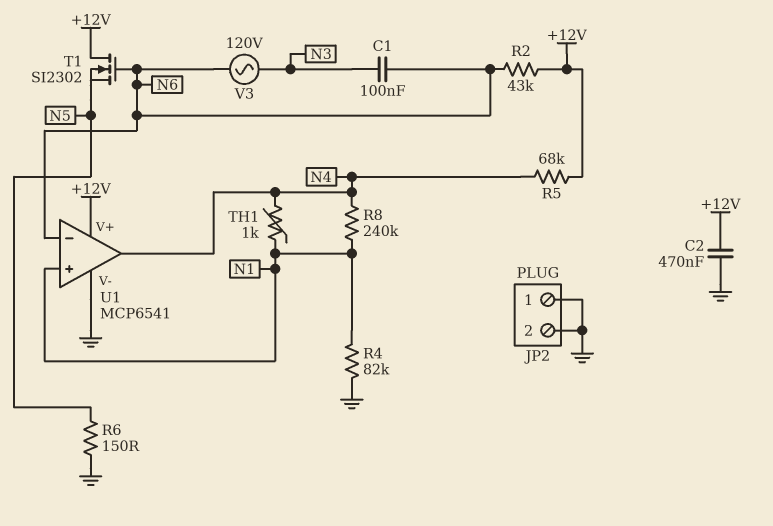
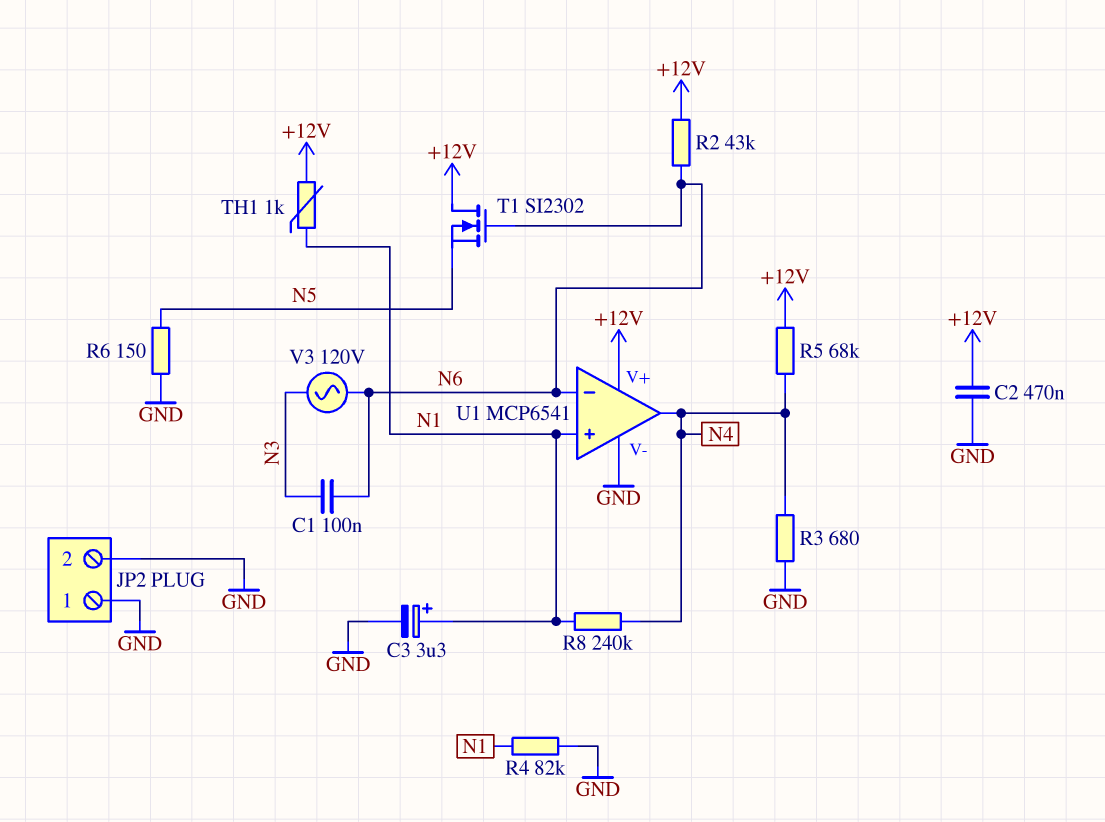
C3: none -> 3.3uF (plus N1, minus GND)
R3: none -> 680 (GND, N4)
TH1: 1k (N1, N4) -> 1k (+12V, N1)

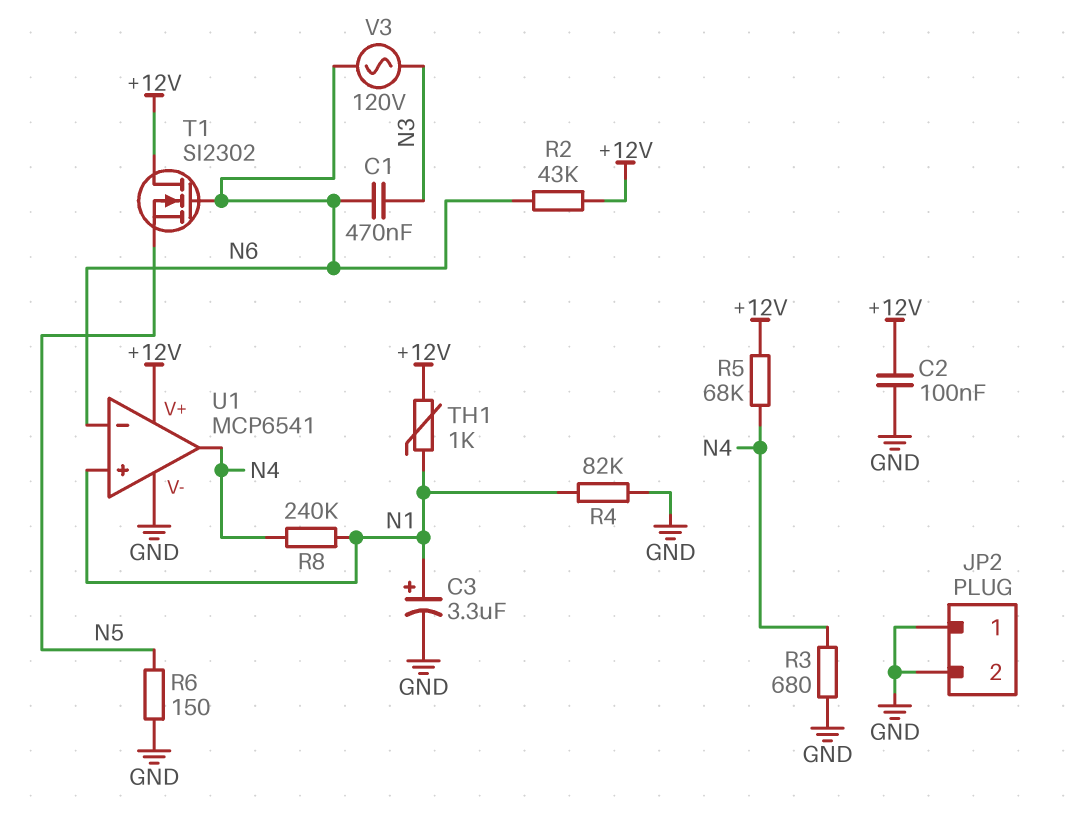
C1: 100nF (N3, N6) -> 470nF (N3, N6)
C2: 470nF (+12V, GND) -> 100nF (+12V, GND)

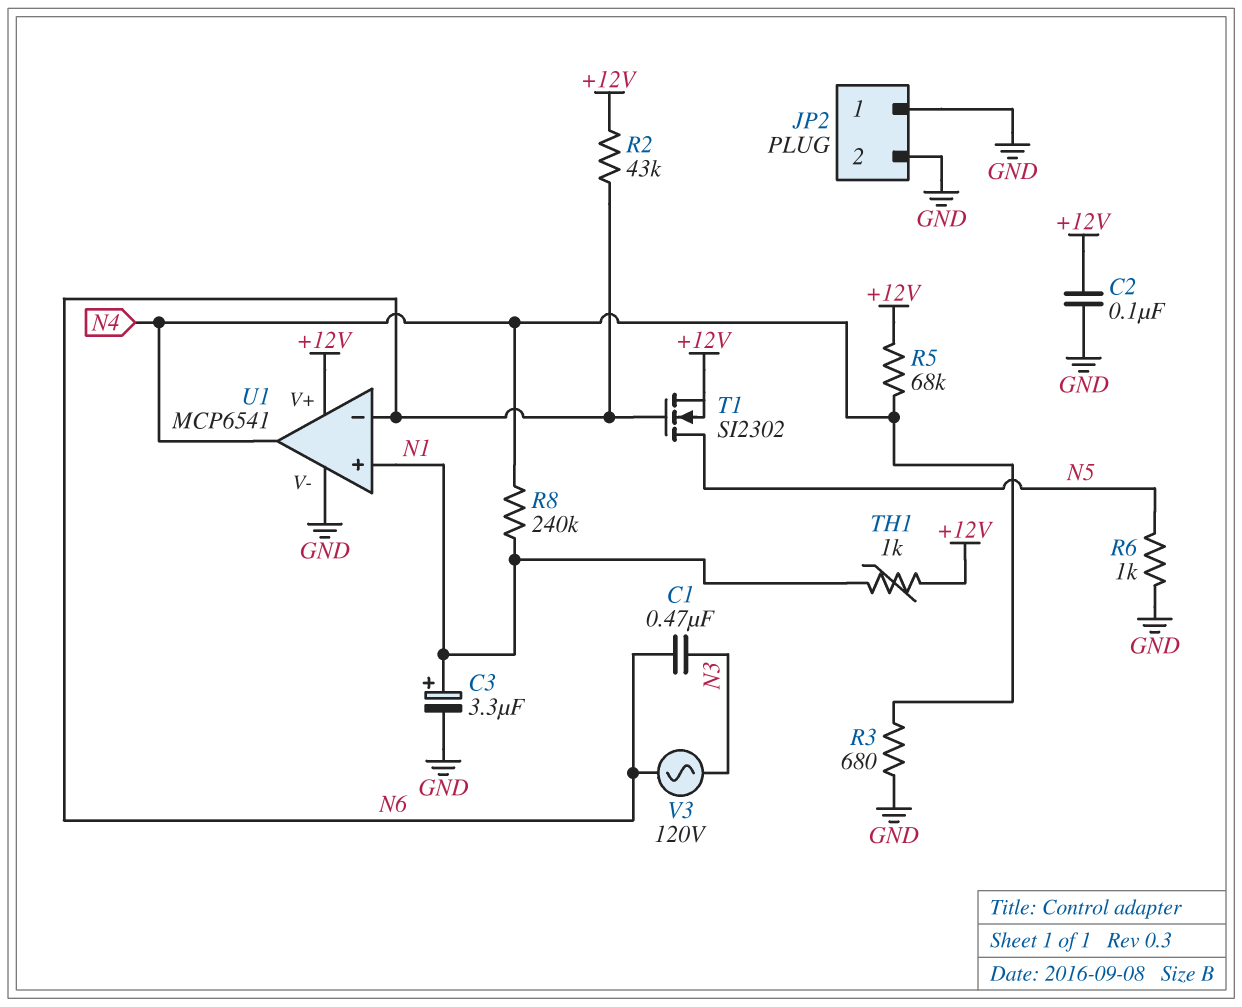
R4: 82k (GND, N1) -> none
R6: 150 (GND, N5) -> 1k (GND, N5)
T1: NMOS SI2302 (G N6, D +12V, S N5) -> NMOS SI2302 (G N6, D N5, S +12V)

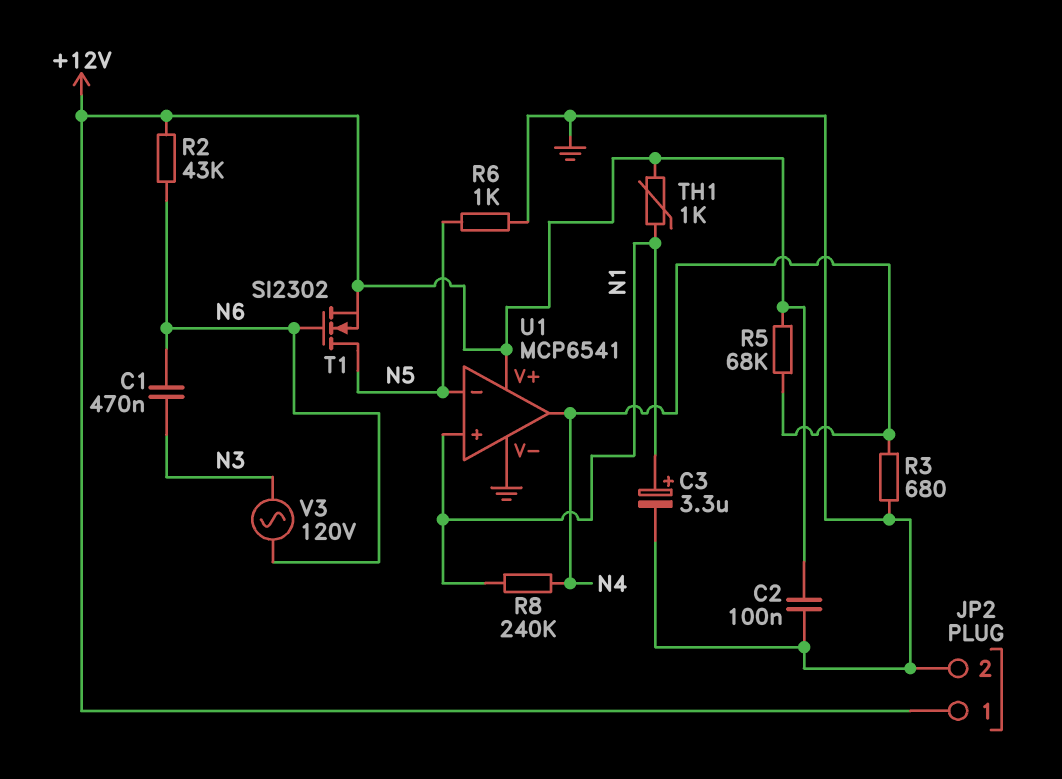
JP2 pin 1: GND -> +12V
U1 pin in-: N6 -> N5

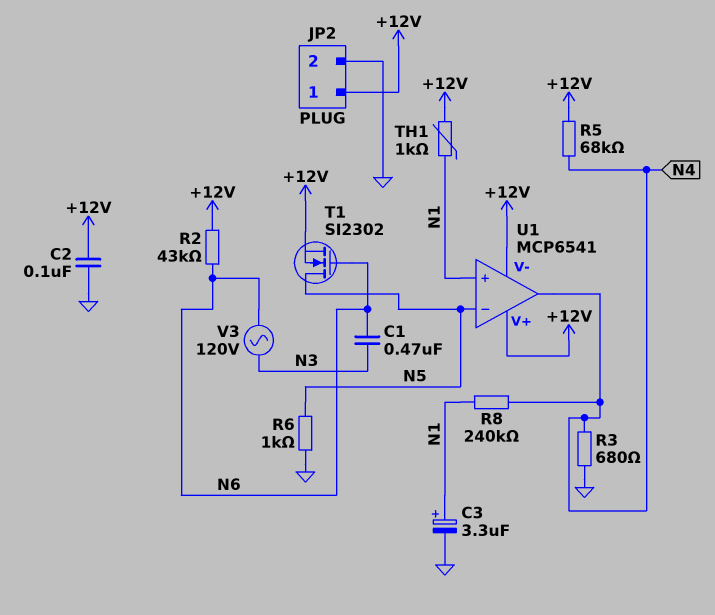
U1 pin V-: GND -> +12V

